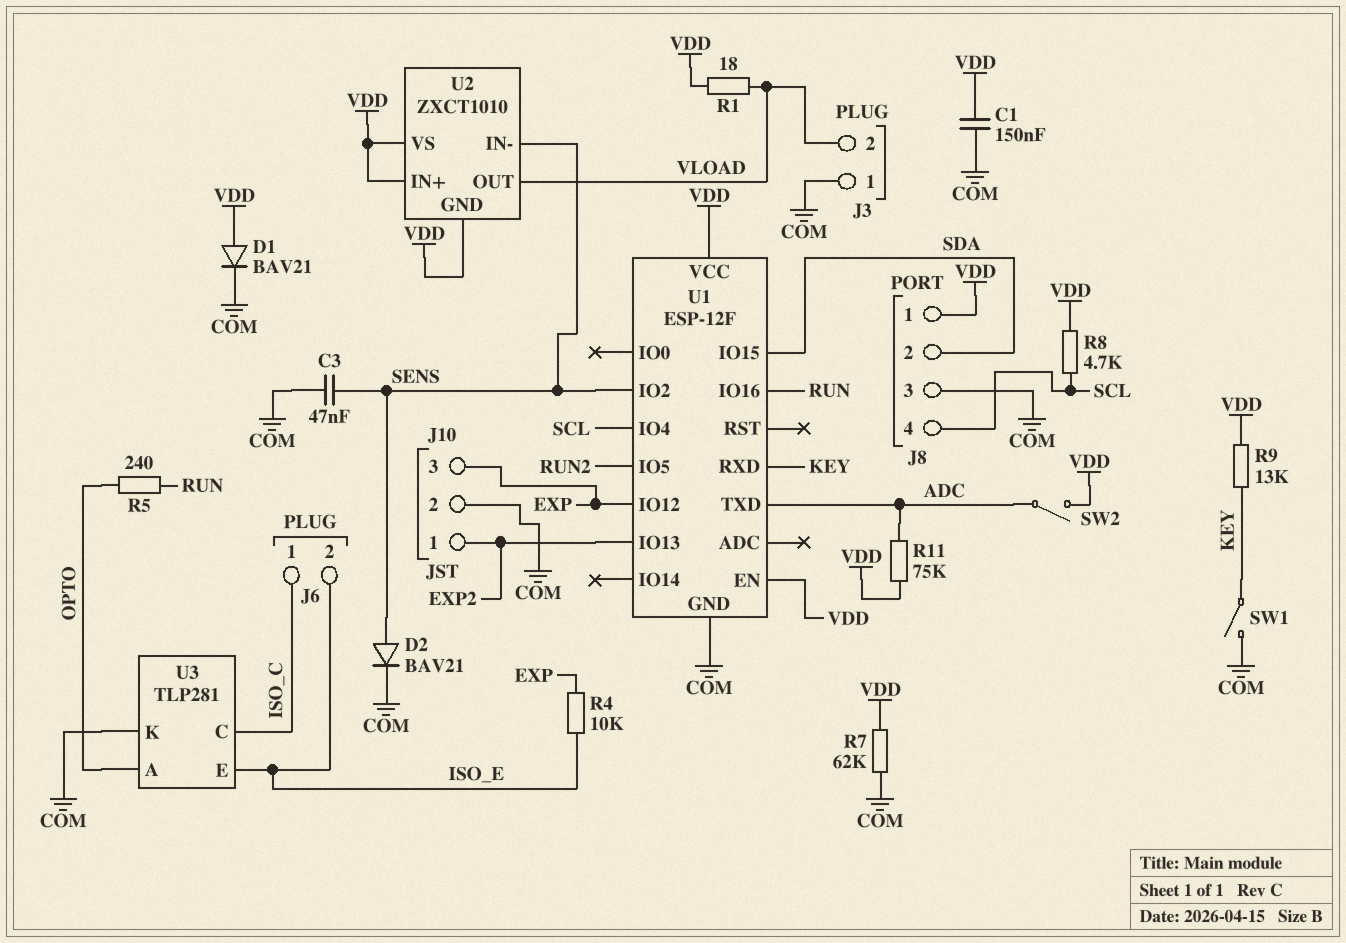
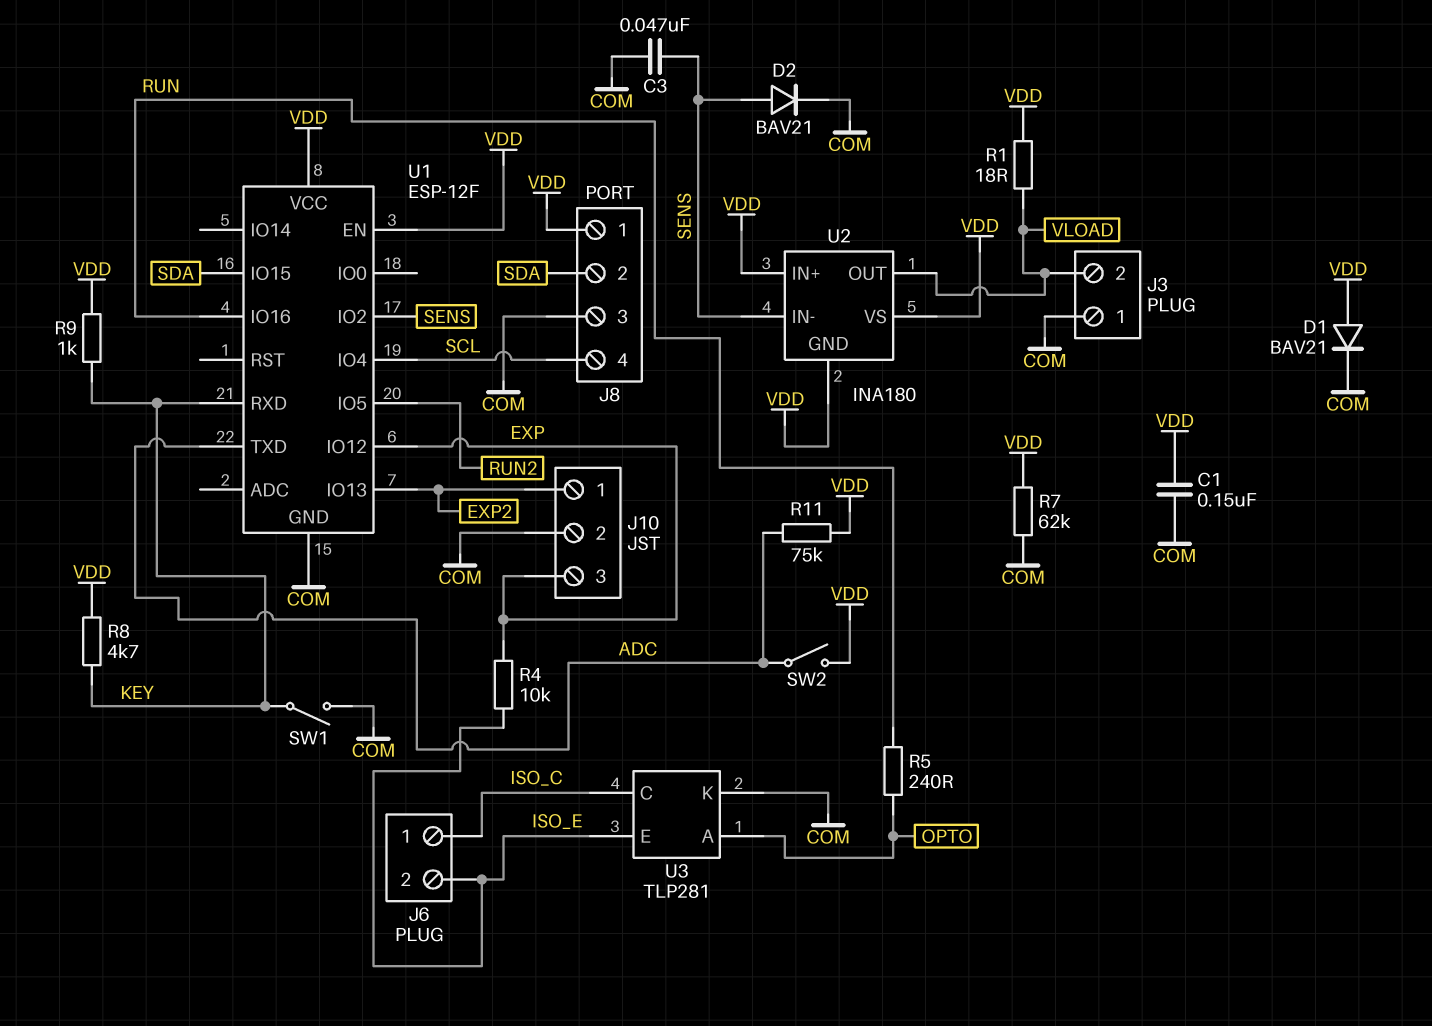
R8: 4.7k (SCL, VDD) -> 4.7k (KEY, VDD)
R9: 13k (KEY, VDD) -> 1k (KEY, VDD)
U2: ZXCT1010 -> INA180

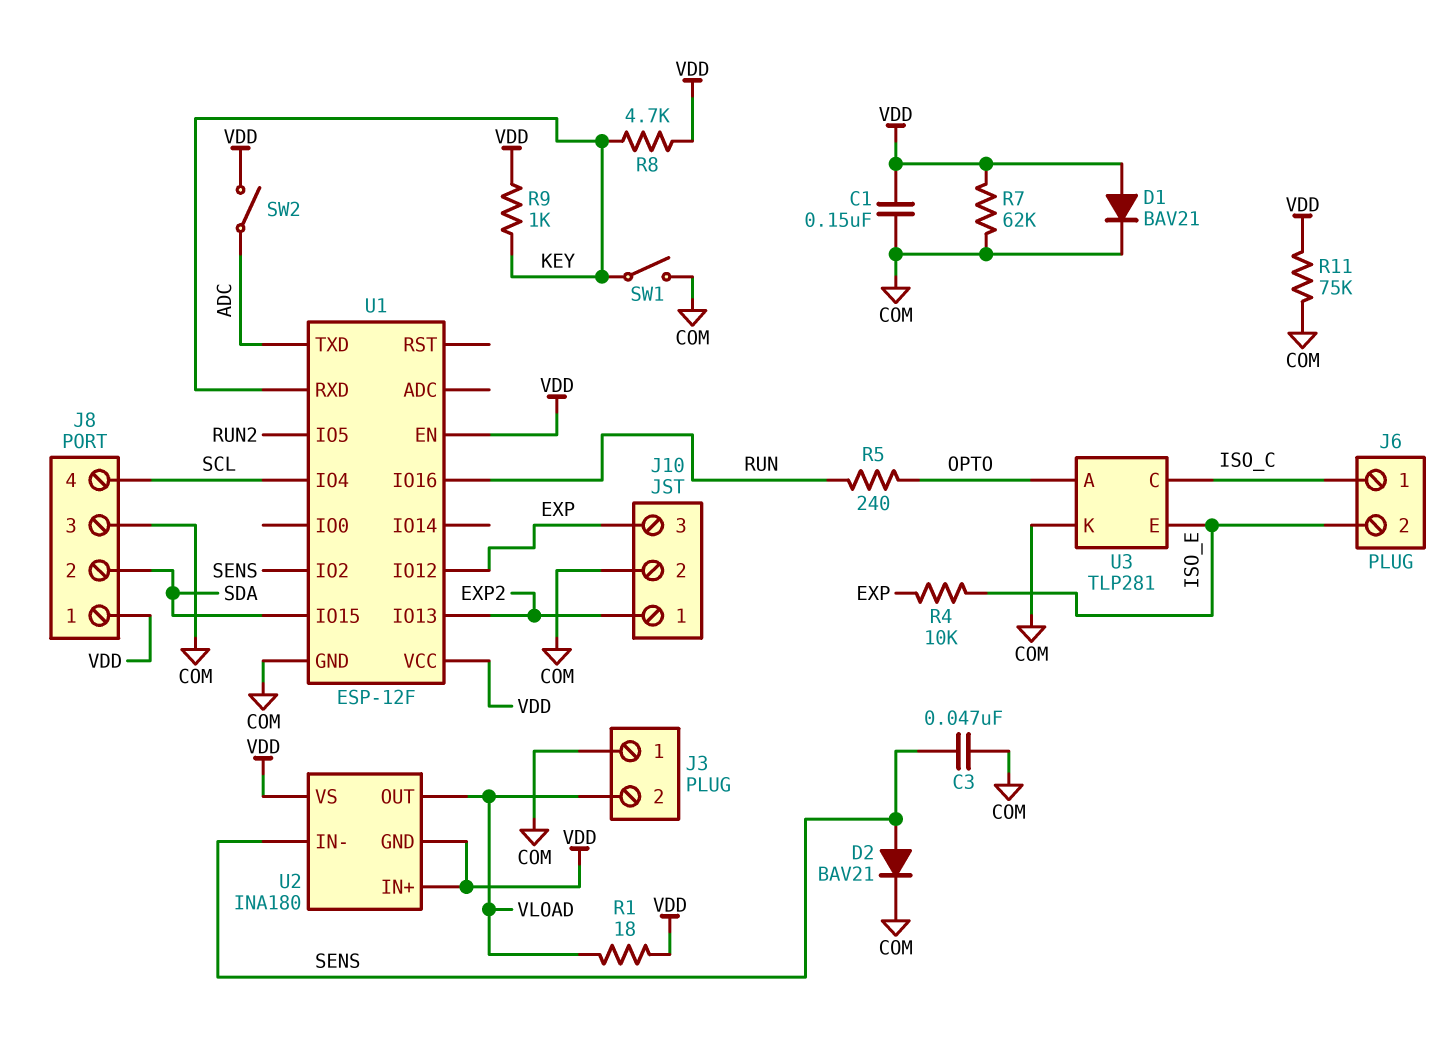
R11: 75k (ADC, VDD) -> 75k (COM, VDD)

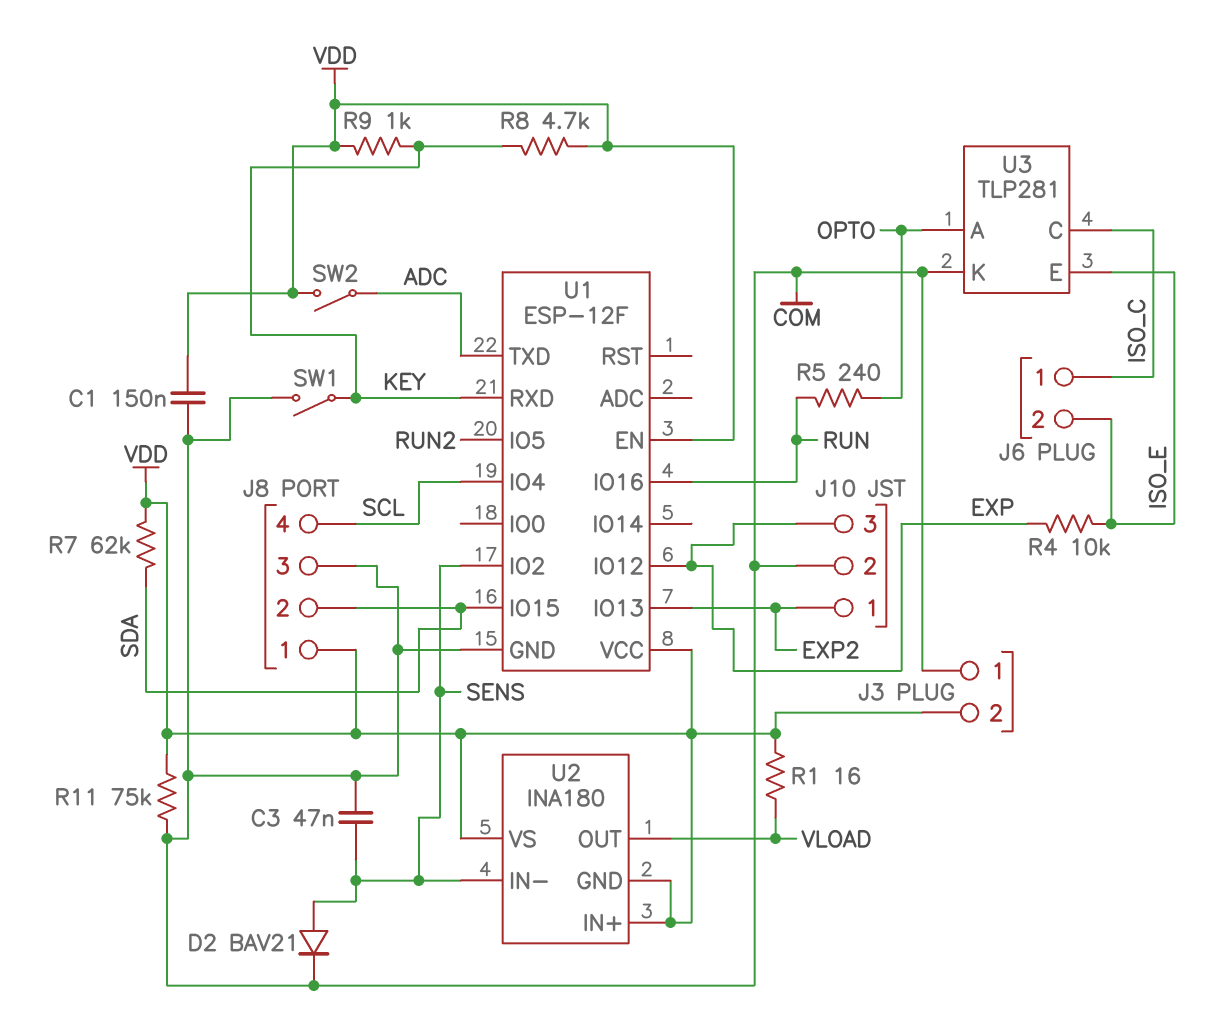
D1: diode BAV21 (A VDD, K COM) -> none
J3 pin 2: VLOAD -> VDD
R1: 18 (VDD, VLOAD) -> 16 (VDD, VLOAD)
R7: 62k (COM, VDD) -> 62k (SDA, VDD)

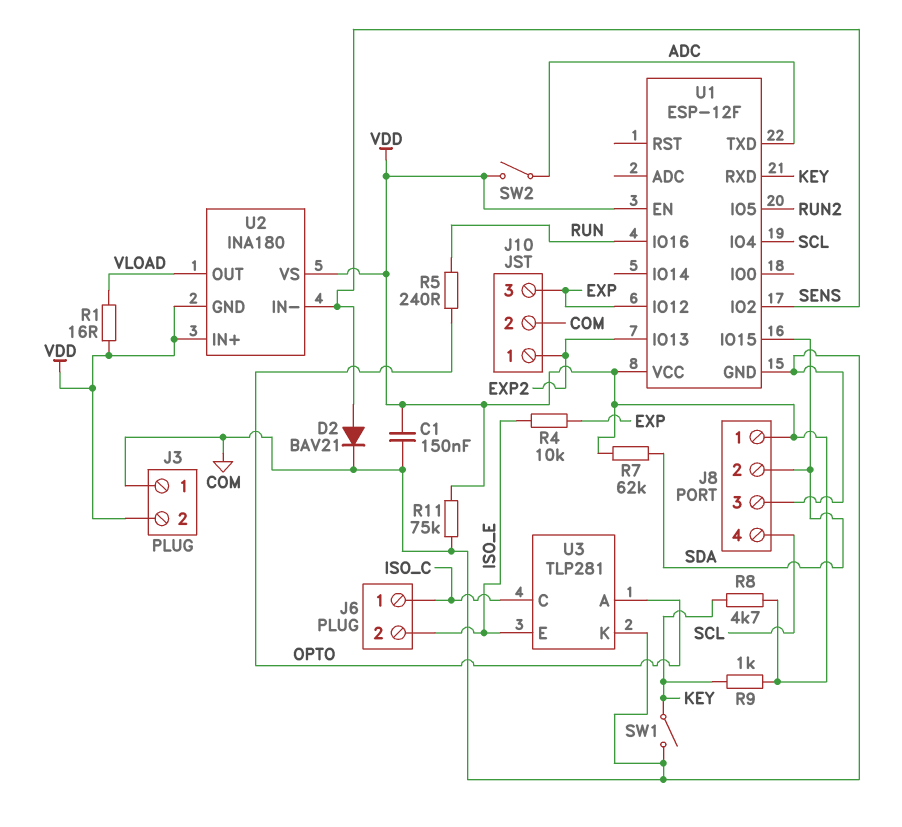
C3: 47nF (COM, SENS) -> none

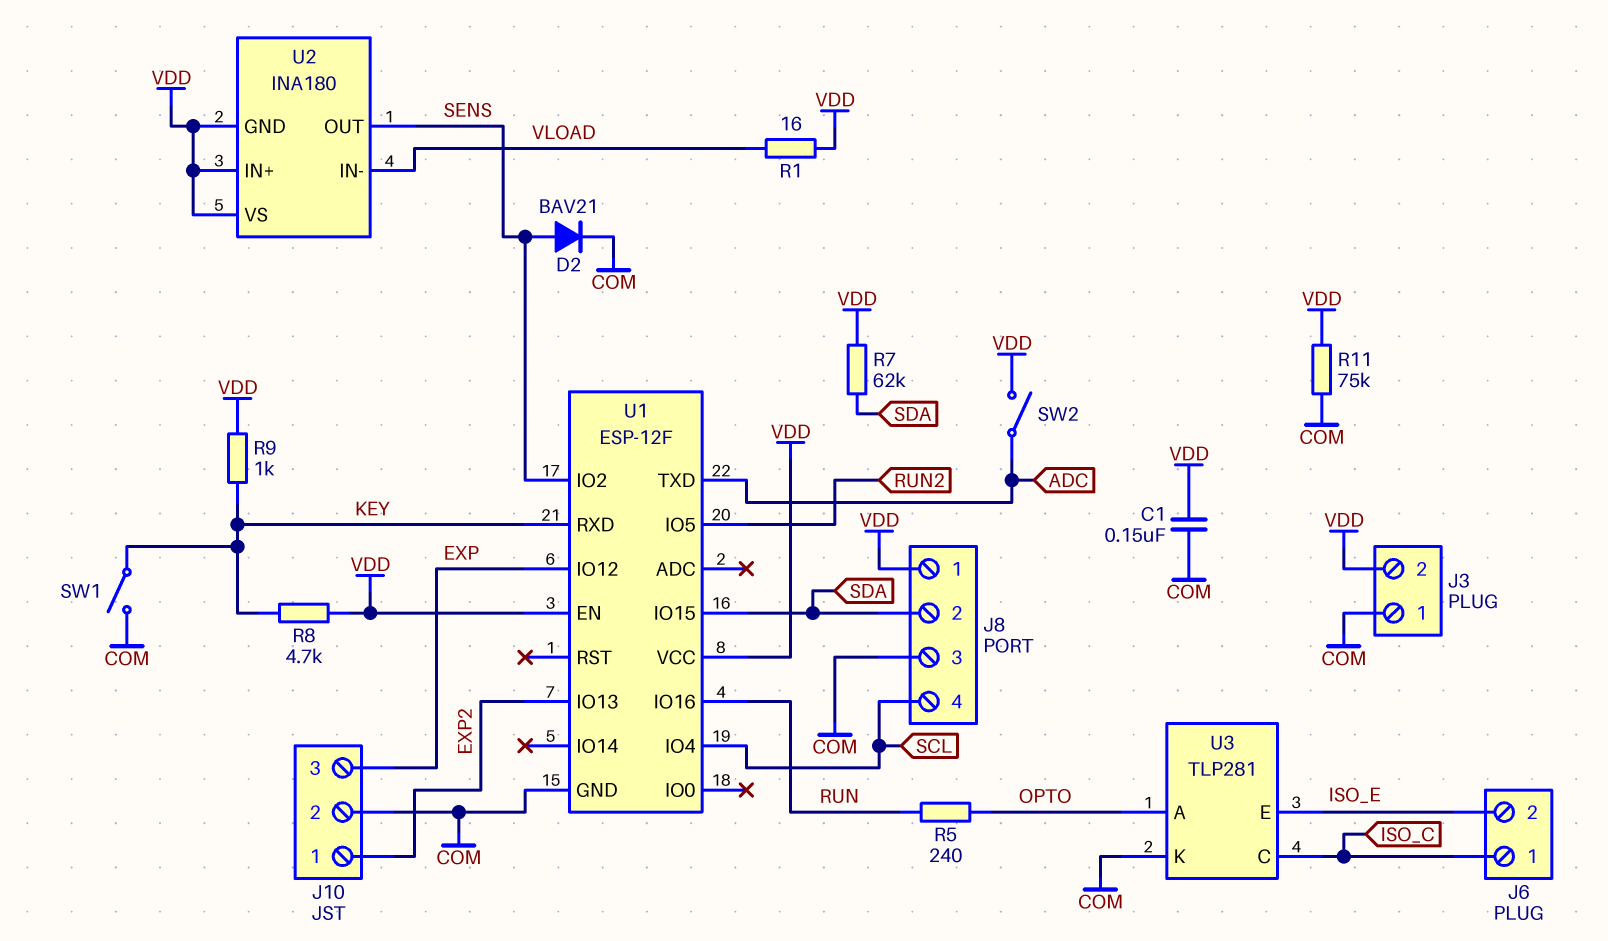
R4: 10k (EXP, ISO_E) -> none
U2 pin IN-: SENS -> VLOAD
U2 pin OUT: VLOAD -> SENS

